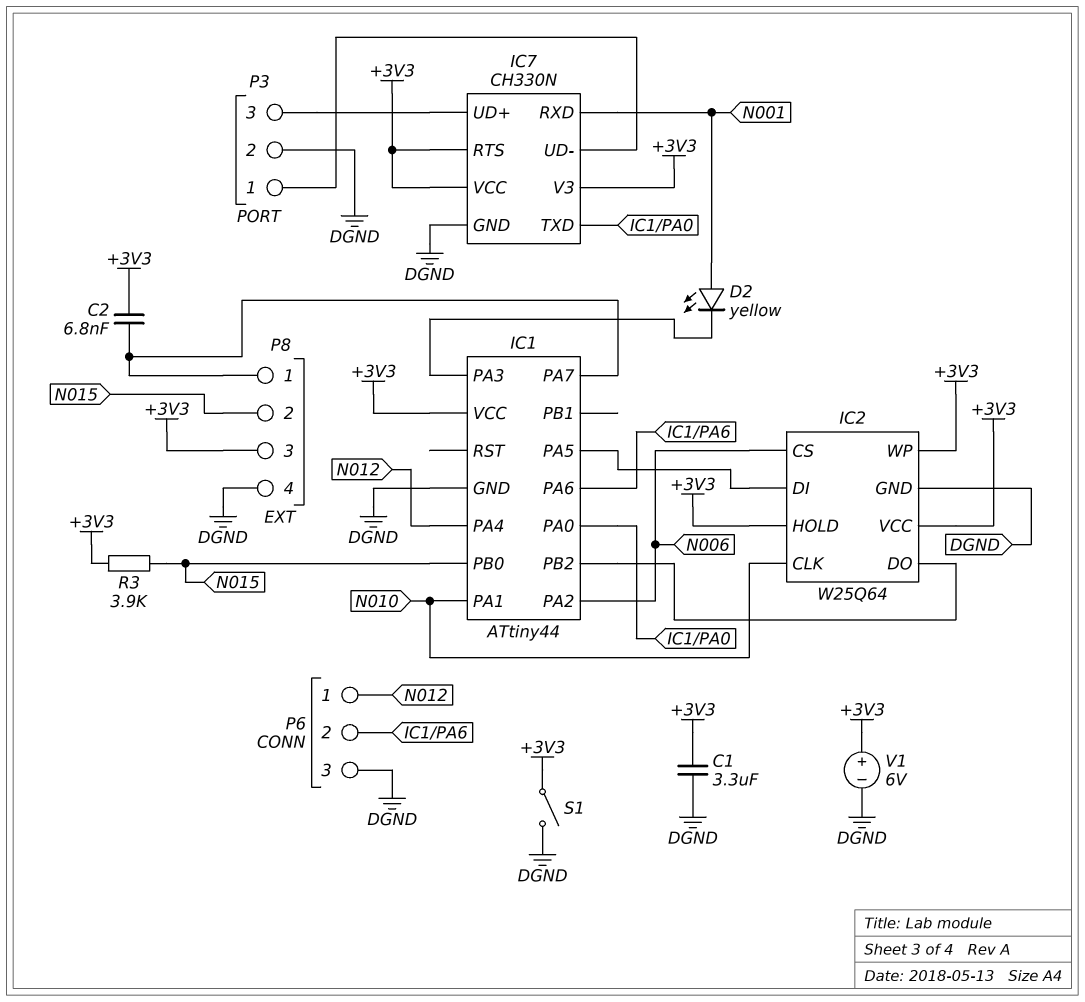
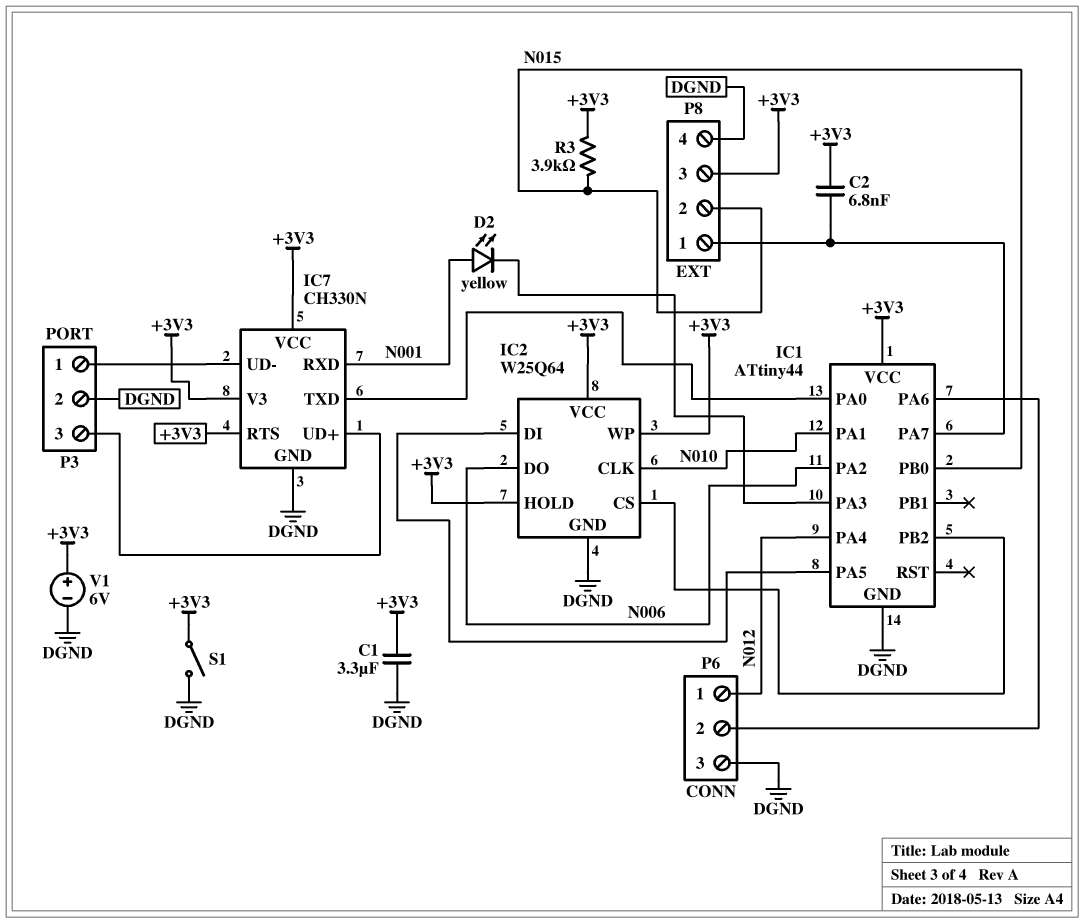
IC2 pin CS: N006 -> IC1/PB2
IC2 pin DO: IC1/PB2 -> N006

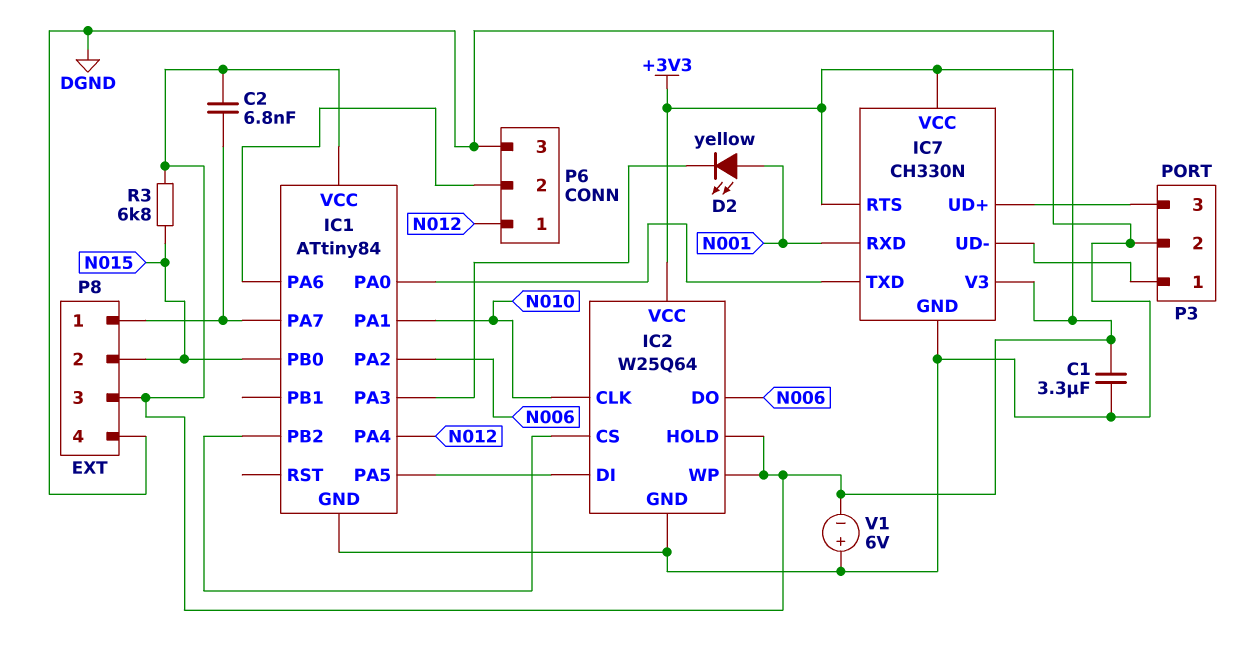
IC1: ATtiny44 -> ATtiny84
R3: 3.9k (+3V3, N015) -> 6.8k (+3V3, N015)
S1: switch (+3V3, DGND) -> none
V1: 6V (plus +3V3, minus DGND) -> 6V (plus DGND, minus +3V3)

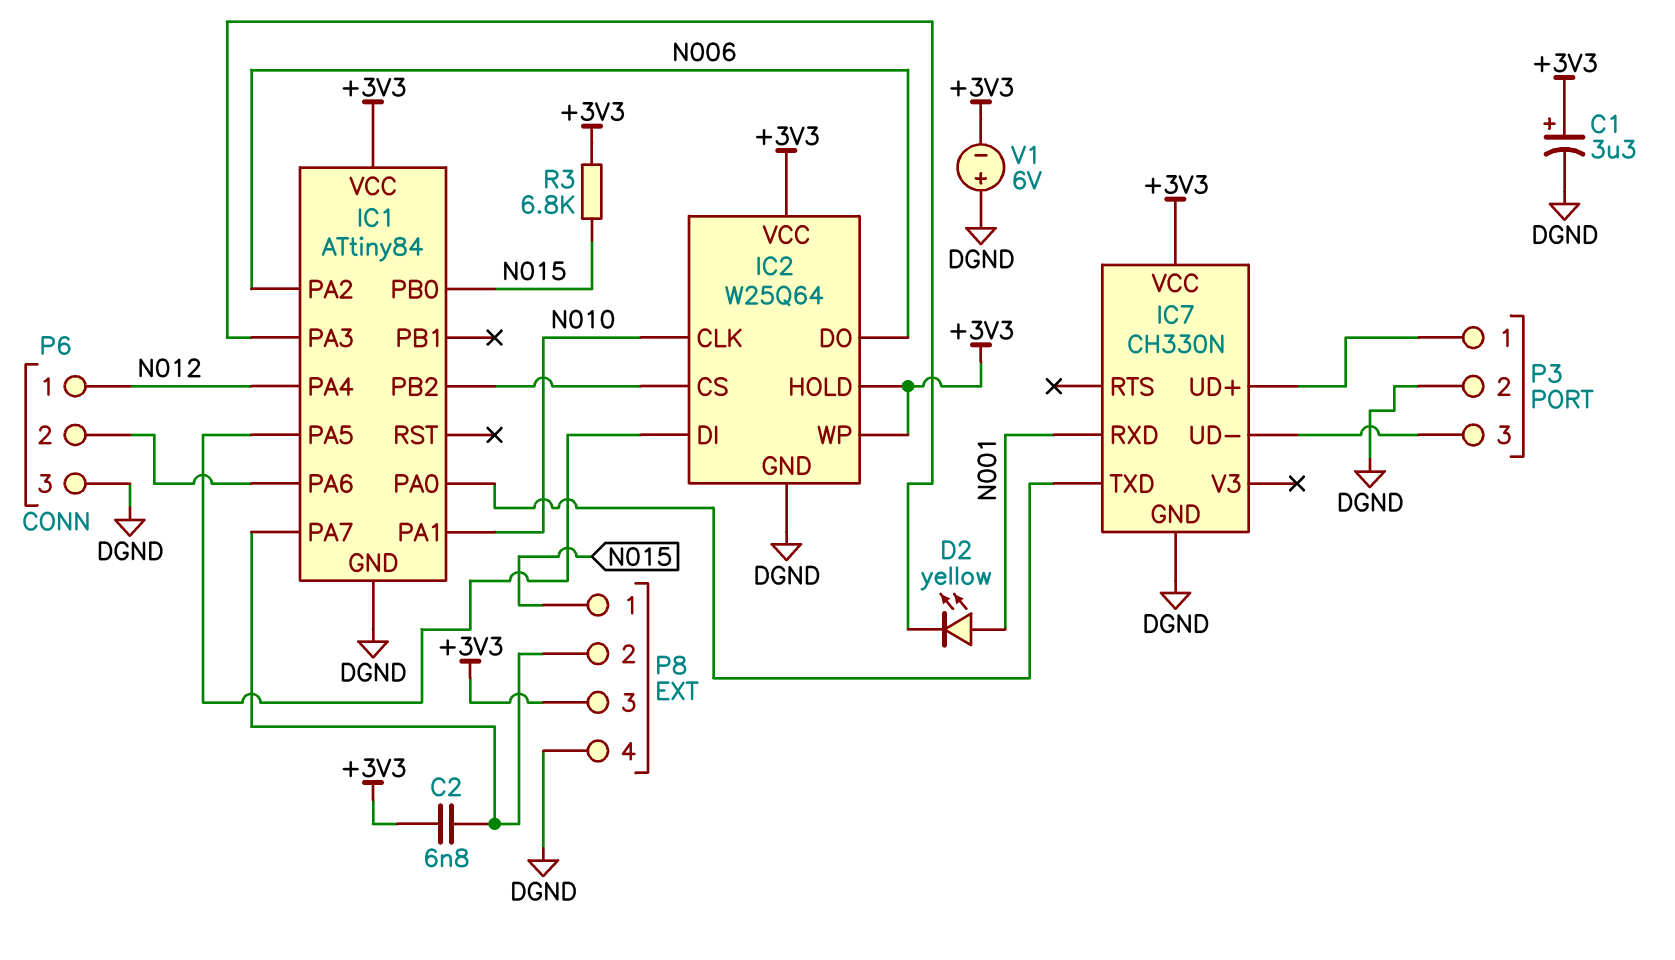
C1: 3.3uF (+3V3, DGND) -> 3.3uF (plus +3V3, minus DGND)
IC7 pin RTS: +3V3 -> none
IC7 pin V3: +3V3 -> none
P3 pin 1: IC7/UD- -> IC7/UD+
P3 pin 3: IC7/UD+ -> IC7/UD-
P8 pin 1: IC1/PA7 -> N015
P8 pin 2: N015 -> IC1/PA7

